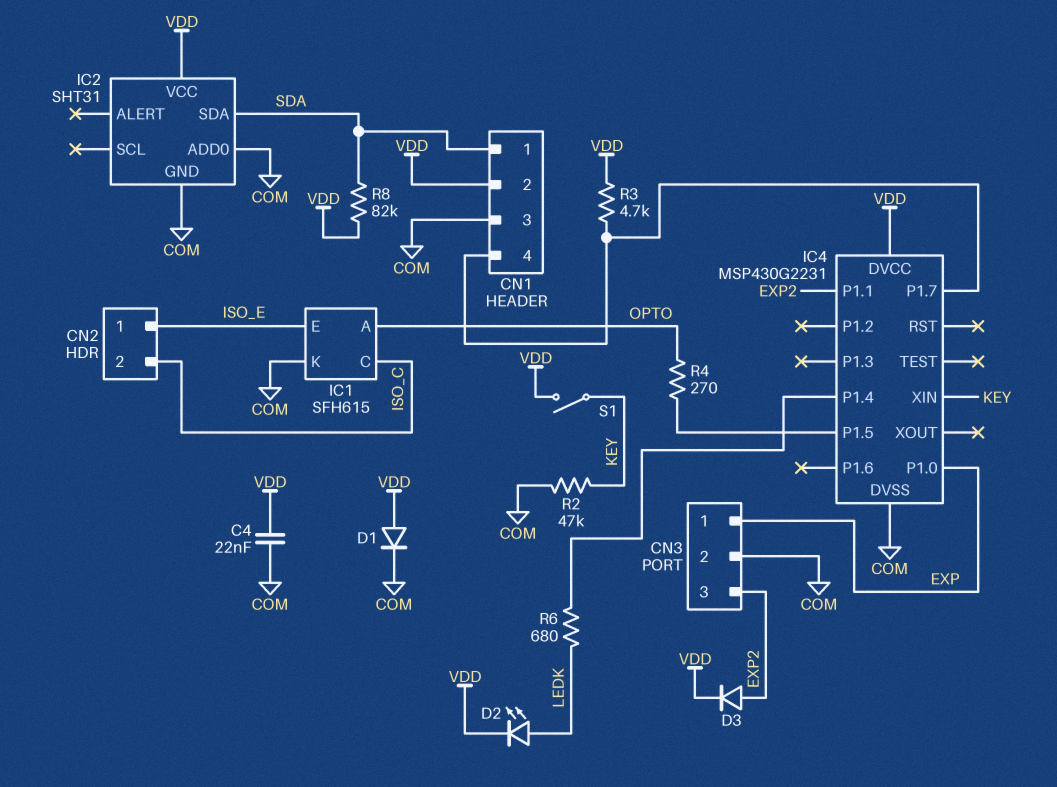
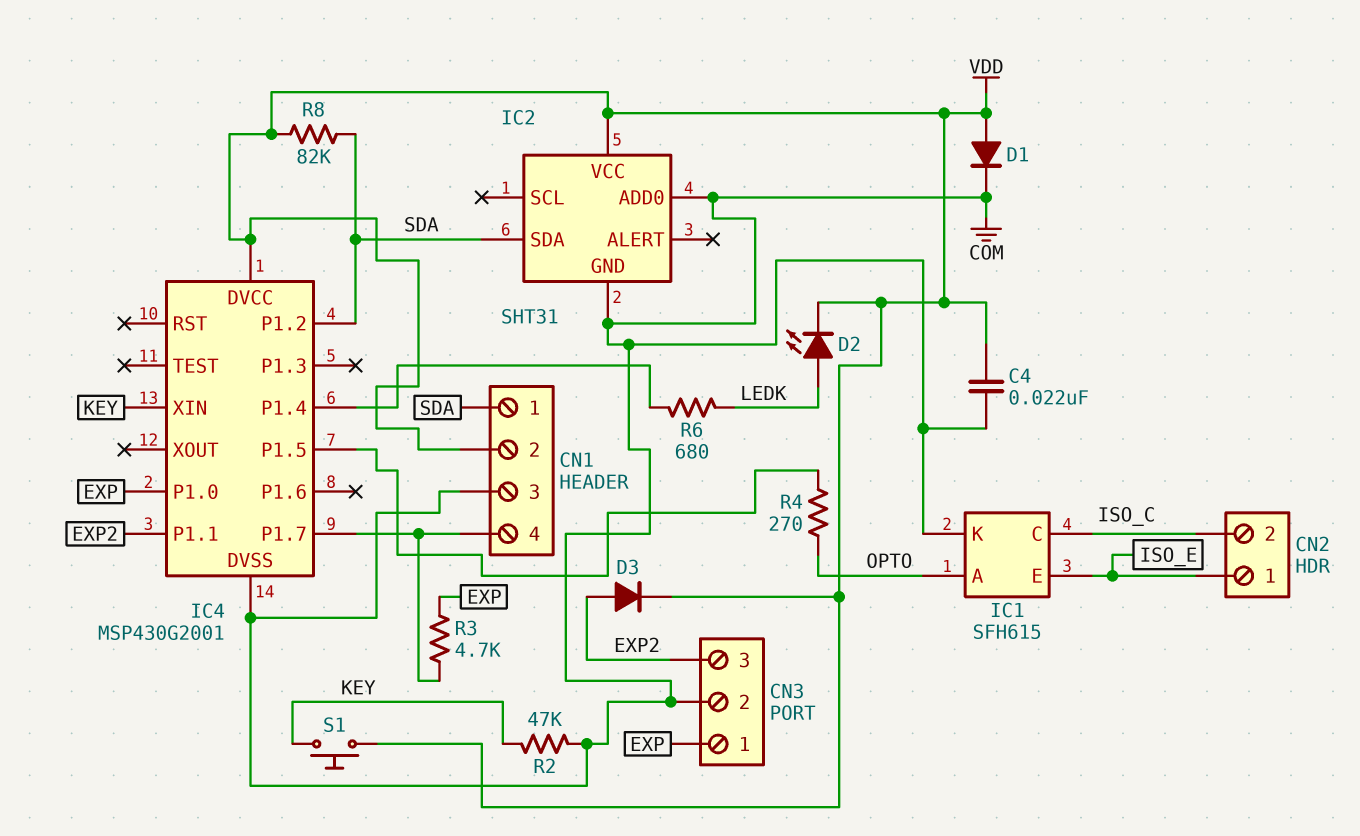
IC4: MSP430G2231 -> MSP430G2001
IC4 pin P1.2: none -> SDA
R3: 4.7k (CN1/4, VDD) -> 4.7k (CN1/4, EXP)
S1: switch (KEY, VDD) -> button (KEY, VDD)

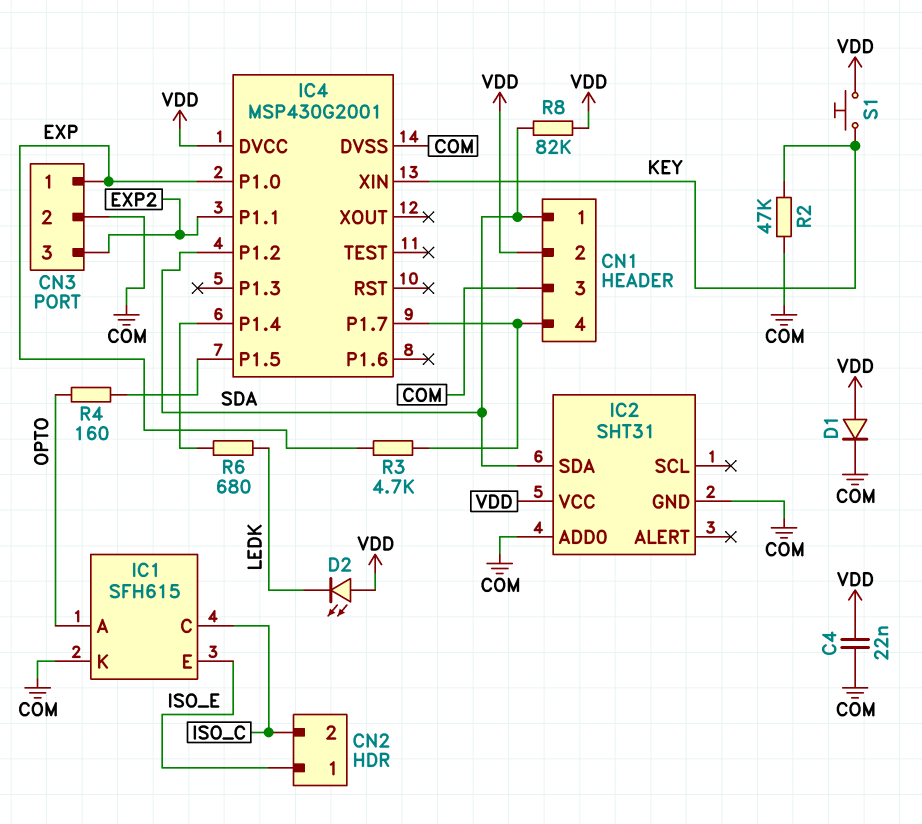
D2: LED (A LEDK, K VDD) -> LED (A VDD, K LEDK)
D3: diode (A EXP2, K VDD) -> none
R4: 270 (IC4/P1.5, OPTO) -> 160 (IC4/P1.5, OPTO)

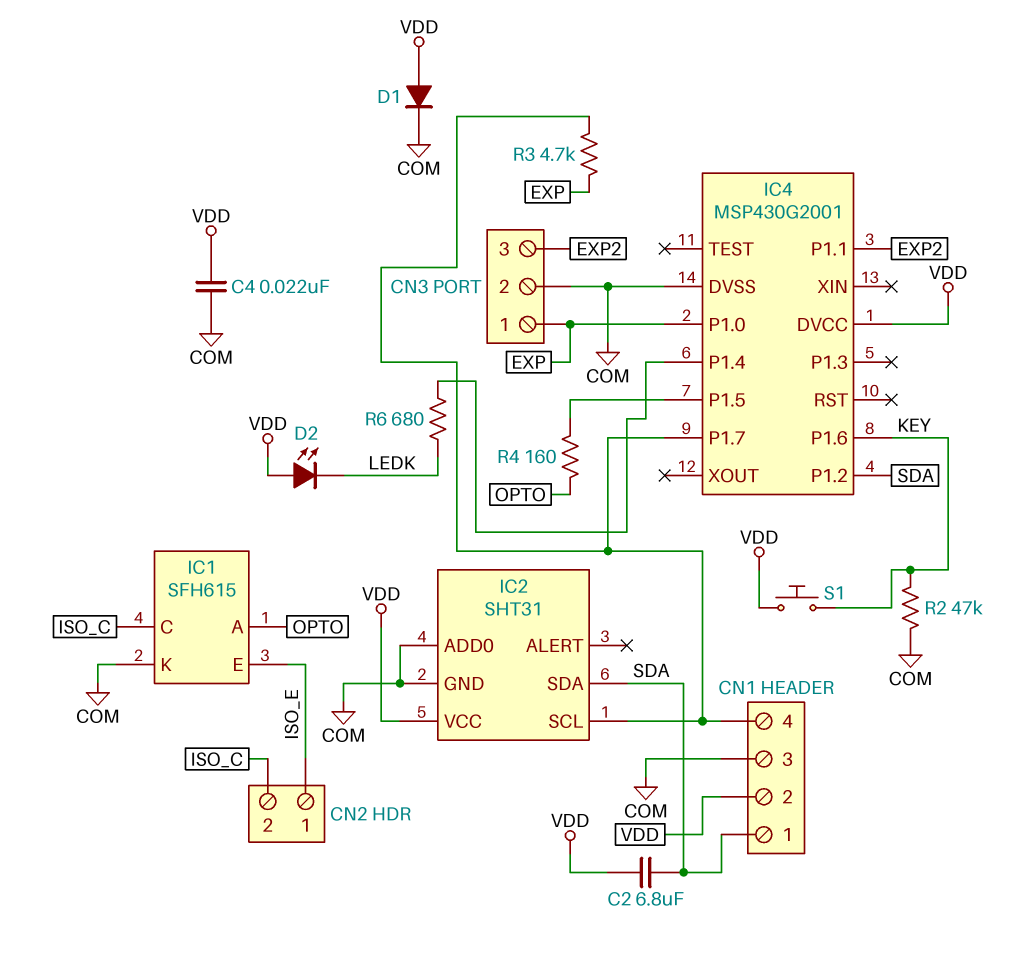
C2: none -> 6.8uF (SDA, VDD)
IC2 pin SCL: none -> CN1/4
IC4 pin P1.6: none -> KEY
IC4 pin XIN: KEY -> none
R8: 82k (SDA, VDD) -> none

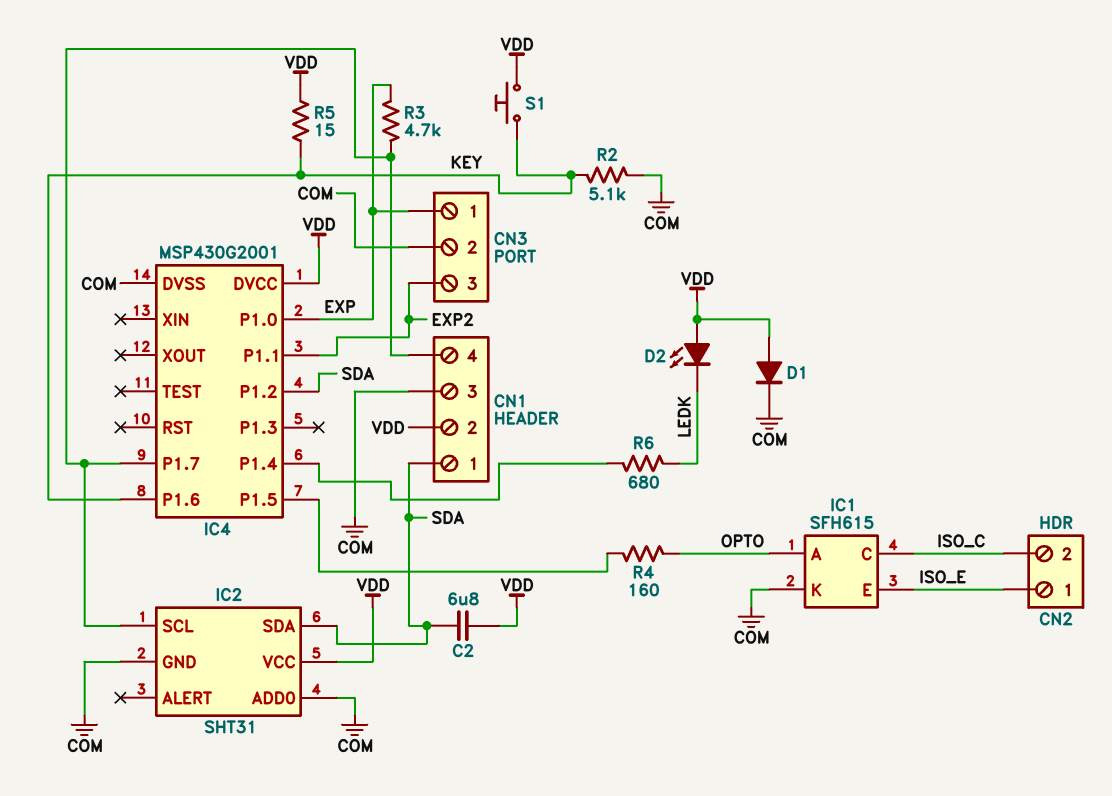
C4: 22nF (COM, VDD) -> none
R2: 47k (COM, KEY) -> 5.1k (COM, KEY)
R5: none -> 15 (KEY, VDD)

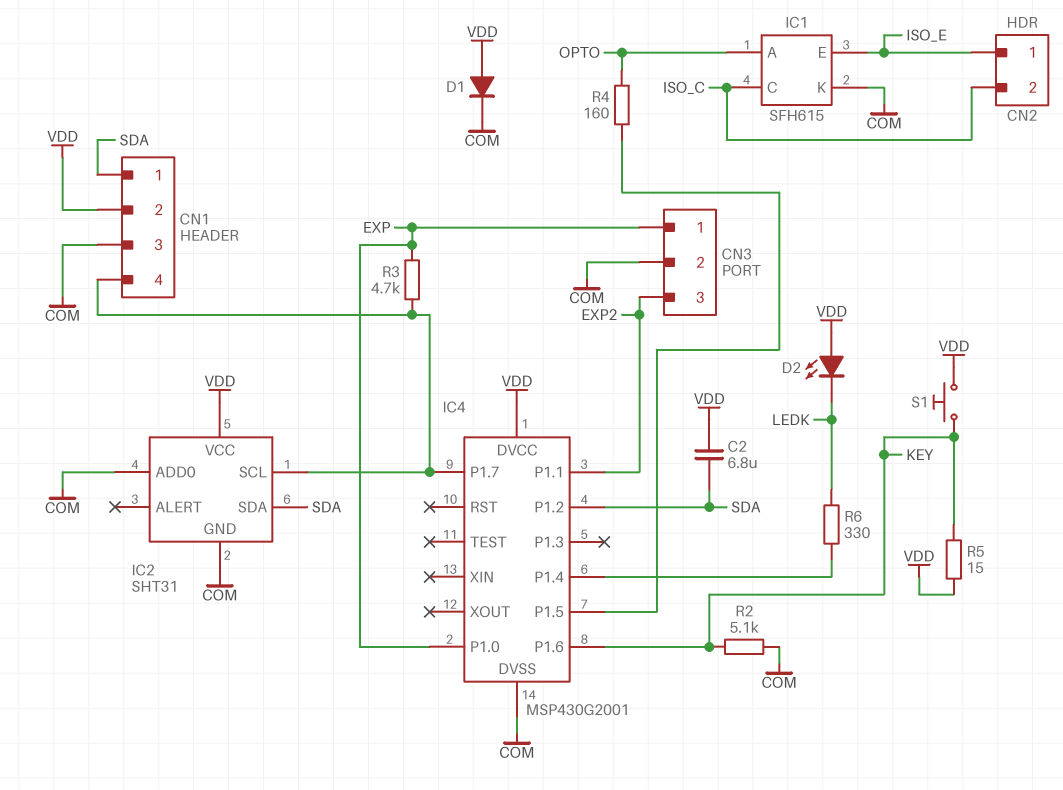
R6: 680 (IC4/P1.4, LEDK) -> 330 (IC4/P1.4, LEDK)

